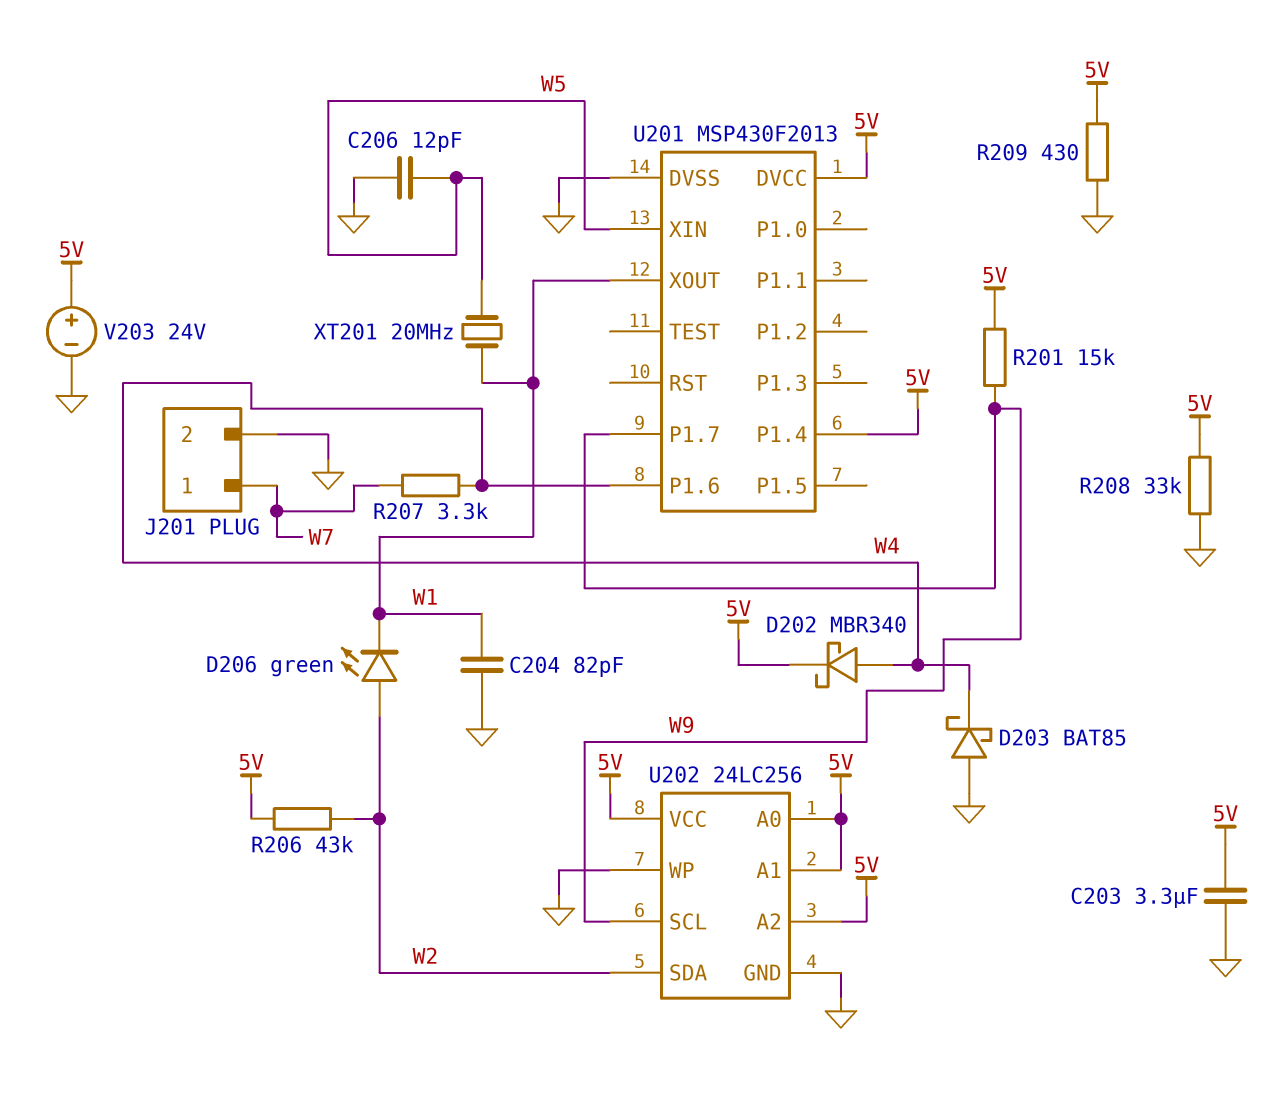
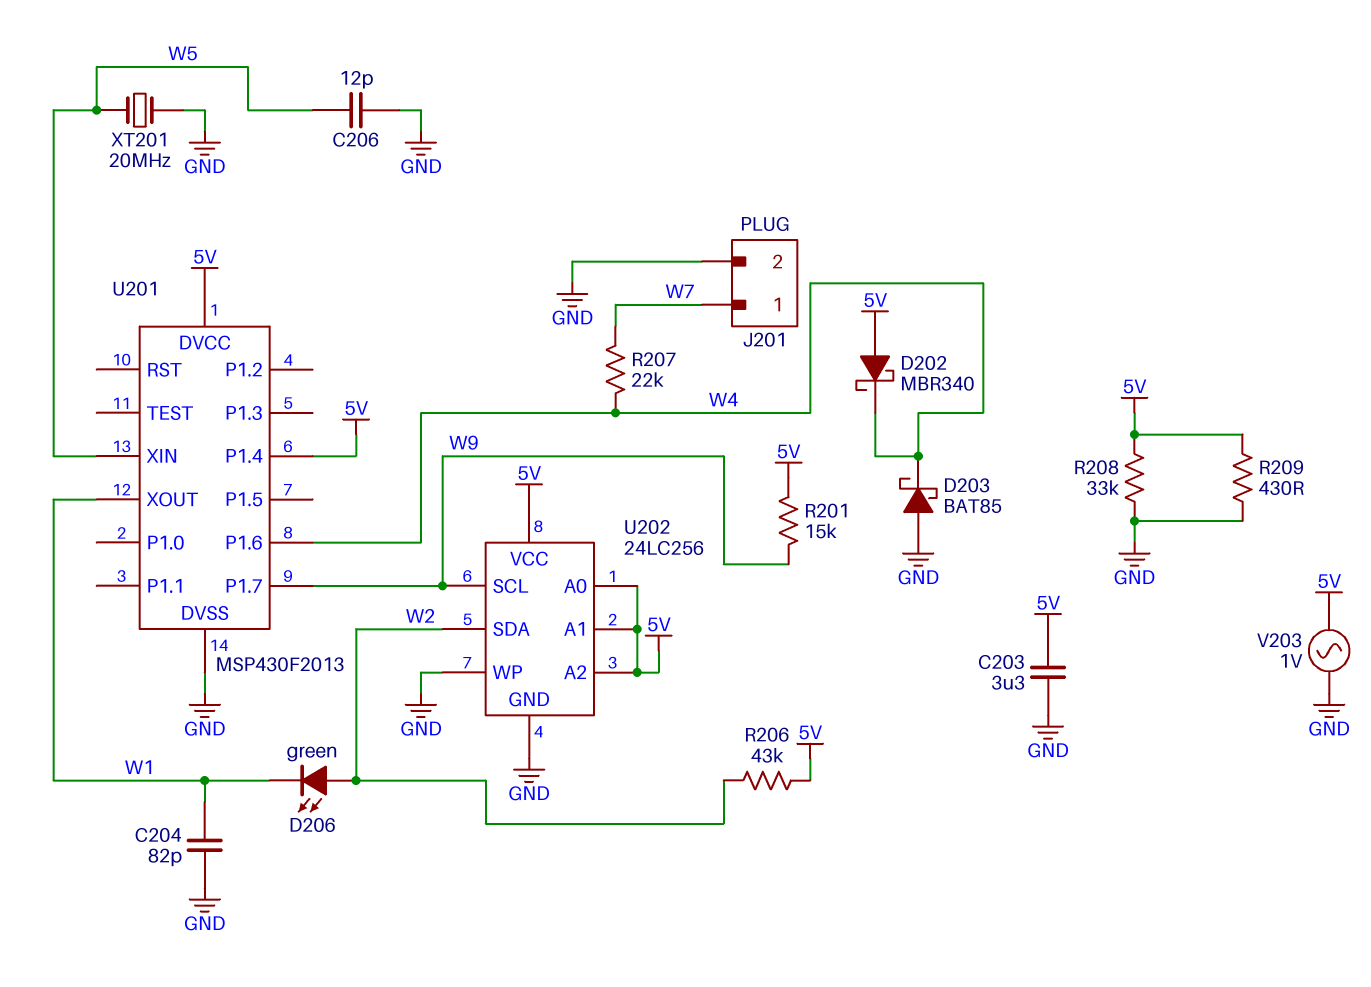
D202: schottky MBR340 (A W4, K 5V) -> schottky MBR340 (A 5V, K W4)
R207: 3.3k (W4, W7) -> 22k (W4, W7)
V203: 24V (plus 5V, minus GND) -> AC 1V (5V, GND)
XT201: 20MHz (W1, W5) -> 20MHz (GND, W5)

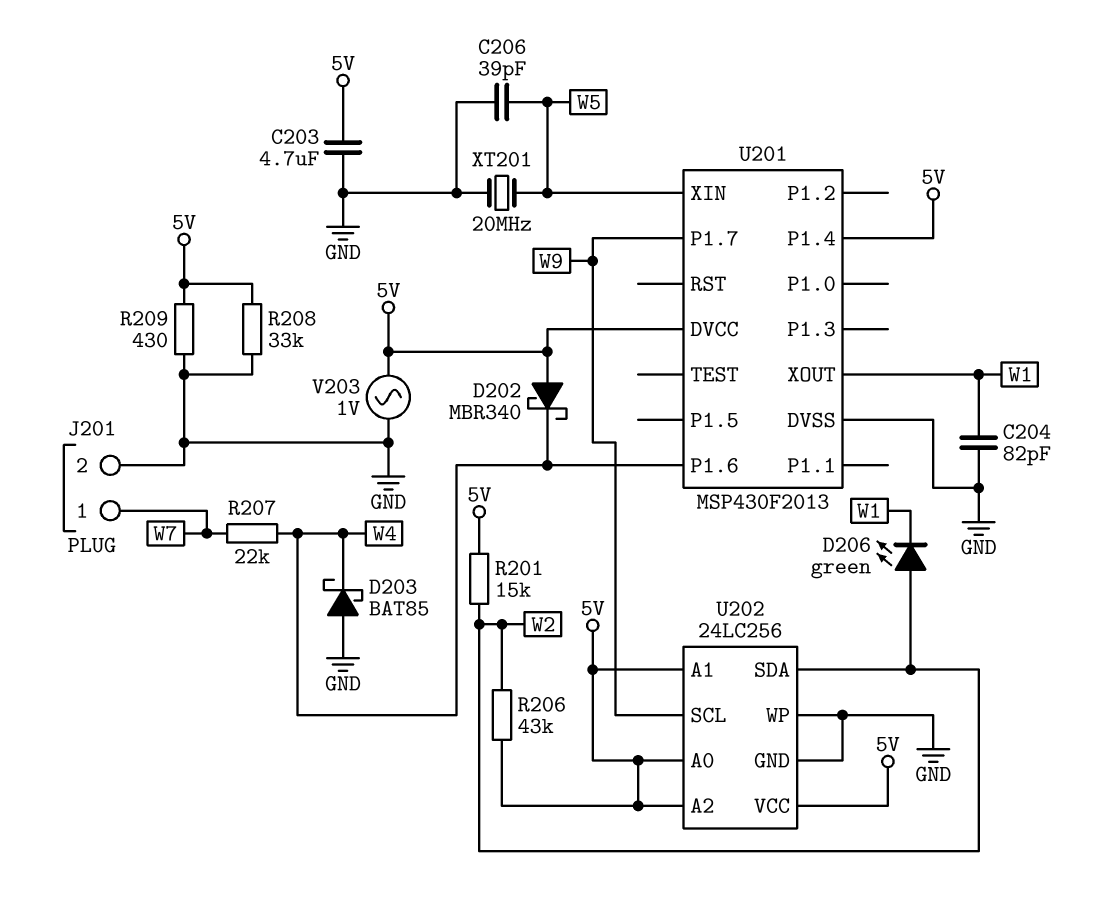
C203: 3.3uF (5V, GND) -> 4.7uF (5V, GND)
C206: 12pF (GND, W5) -> 39pF (GND, W5)
R201: 15k (5V, W9) -> 15k (5V, W2)

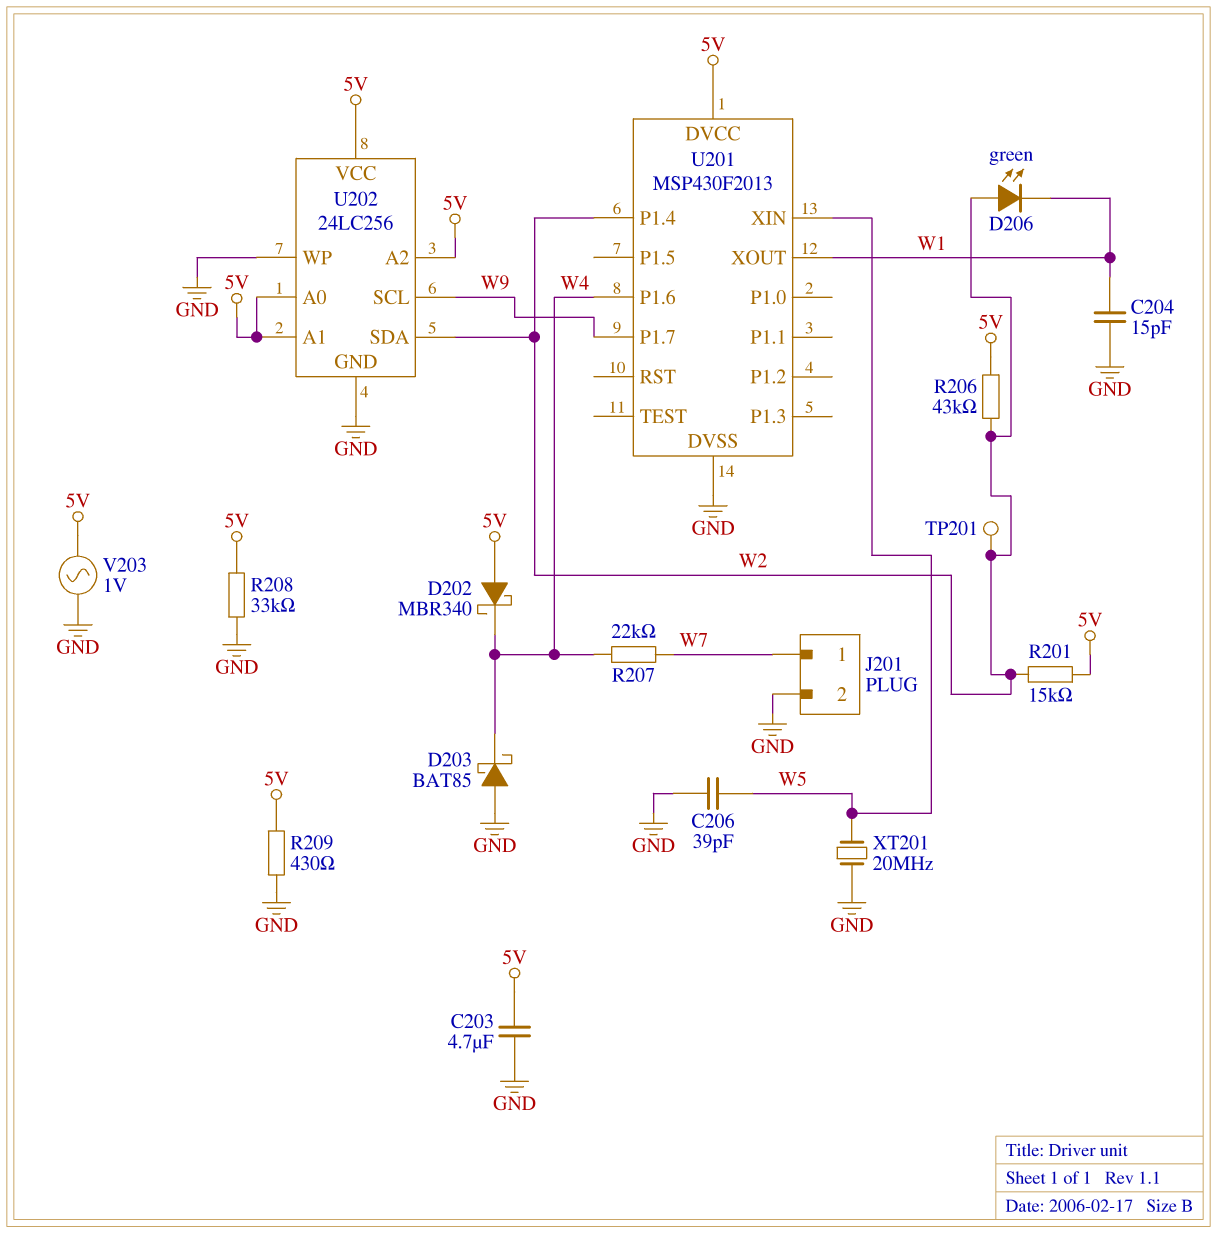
C204: 82pF (GND, W1) -> 15pF (GND, W1)
TP201: none -> test point (W2)
U201 pin P1.4: 5V -> W2

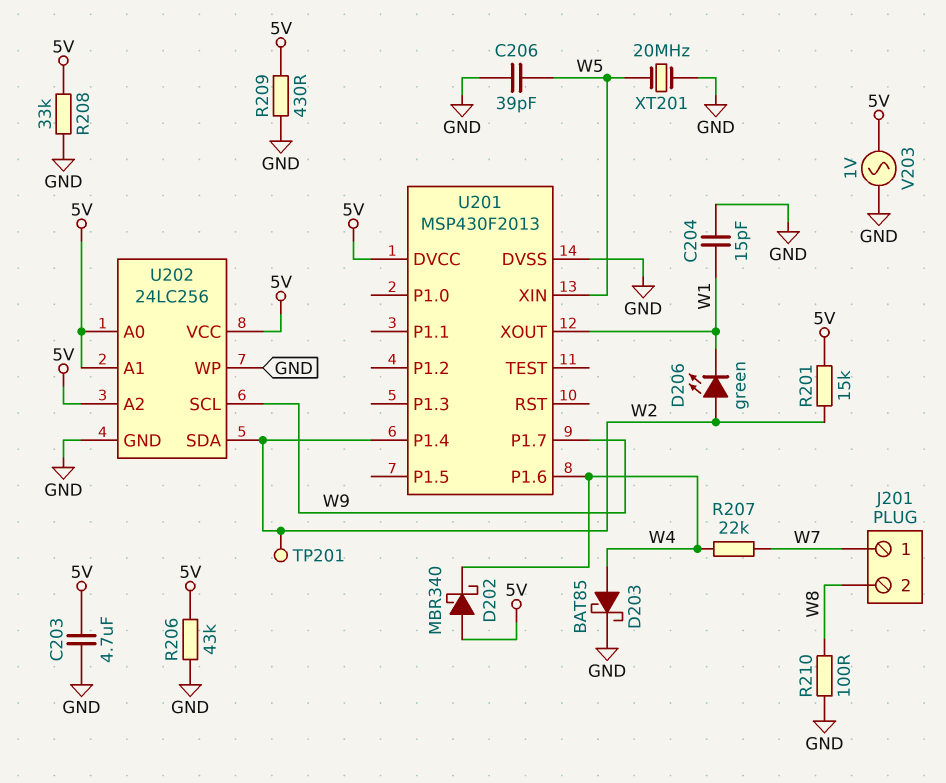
D203: schottky BAT85 (A GND, K W4) -> schottky BAT85 (A W4, K GND)
J201 pin 2: GND -> W8
R206: 43k (5V, W2) -> 43k (5V, GND)
R210: none -> 100 (GND, W8)

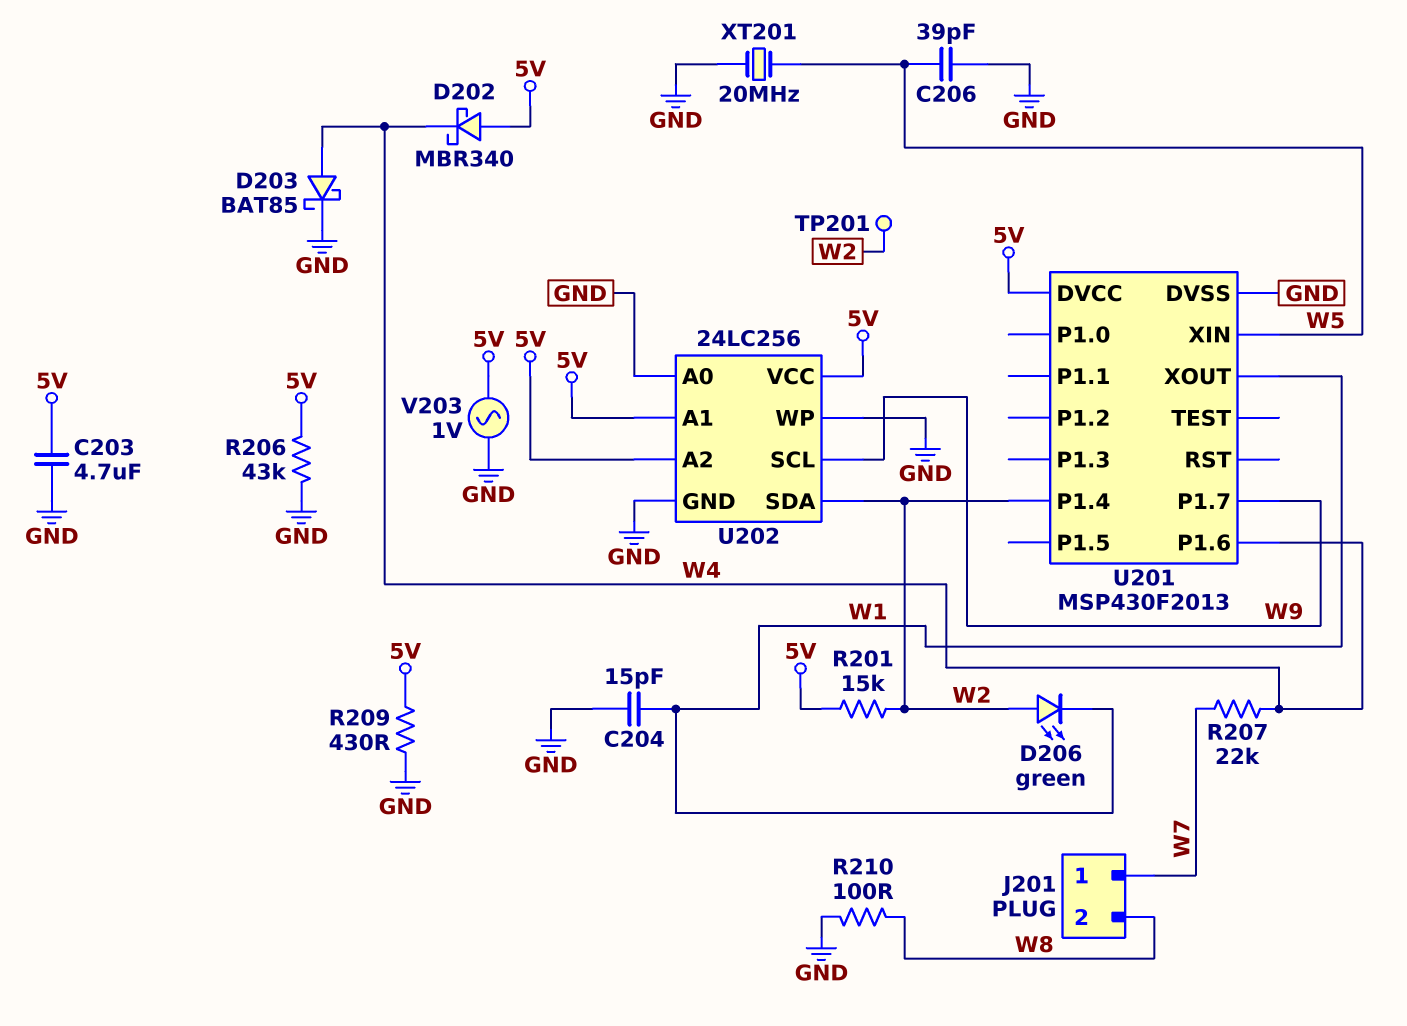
R208: 33k (5V, GND) -> none
U202 pin A0: 5V -> GND

